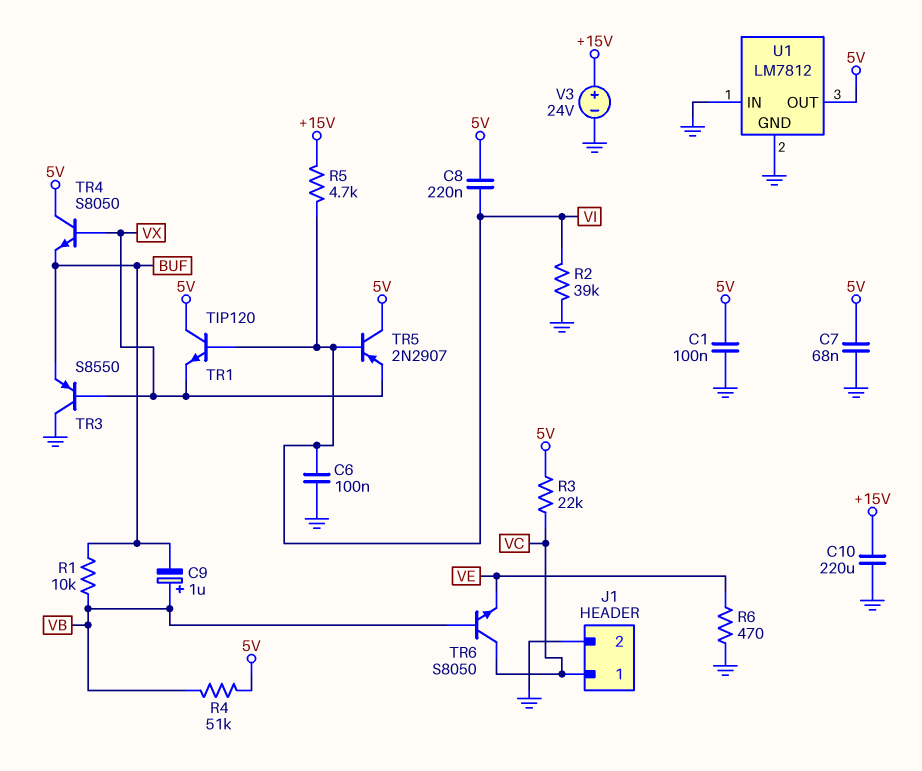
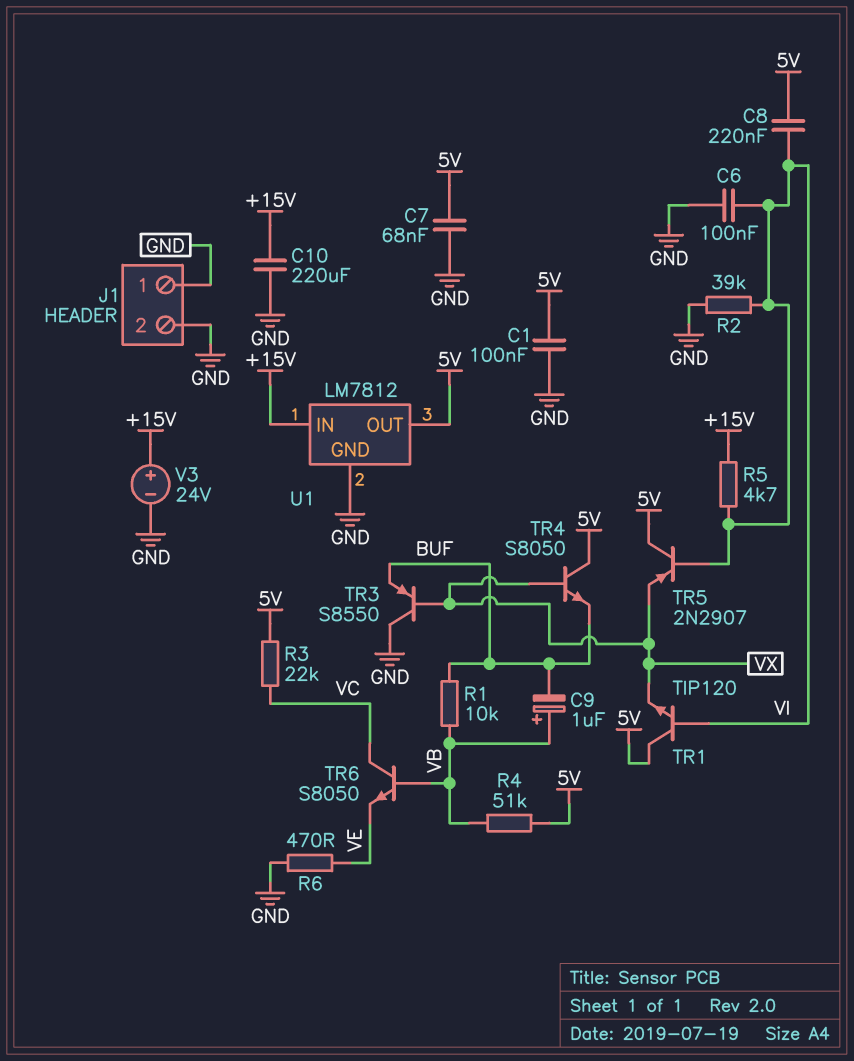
J1 pin 1: VC -> GND
U1 pin IN: GND -> +15V

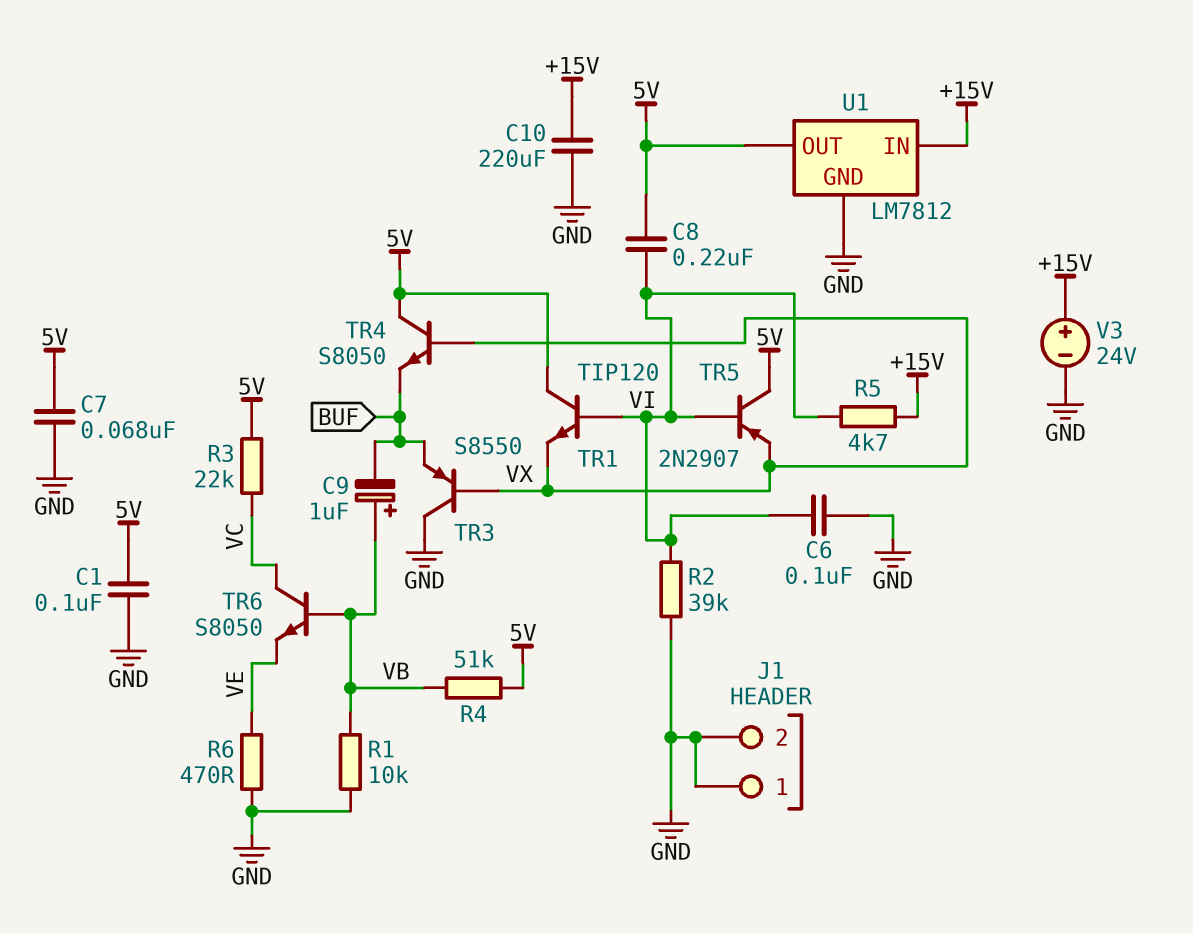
R1: 10k (BUF, VB) -> 10k (GND, VB)

